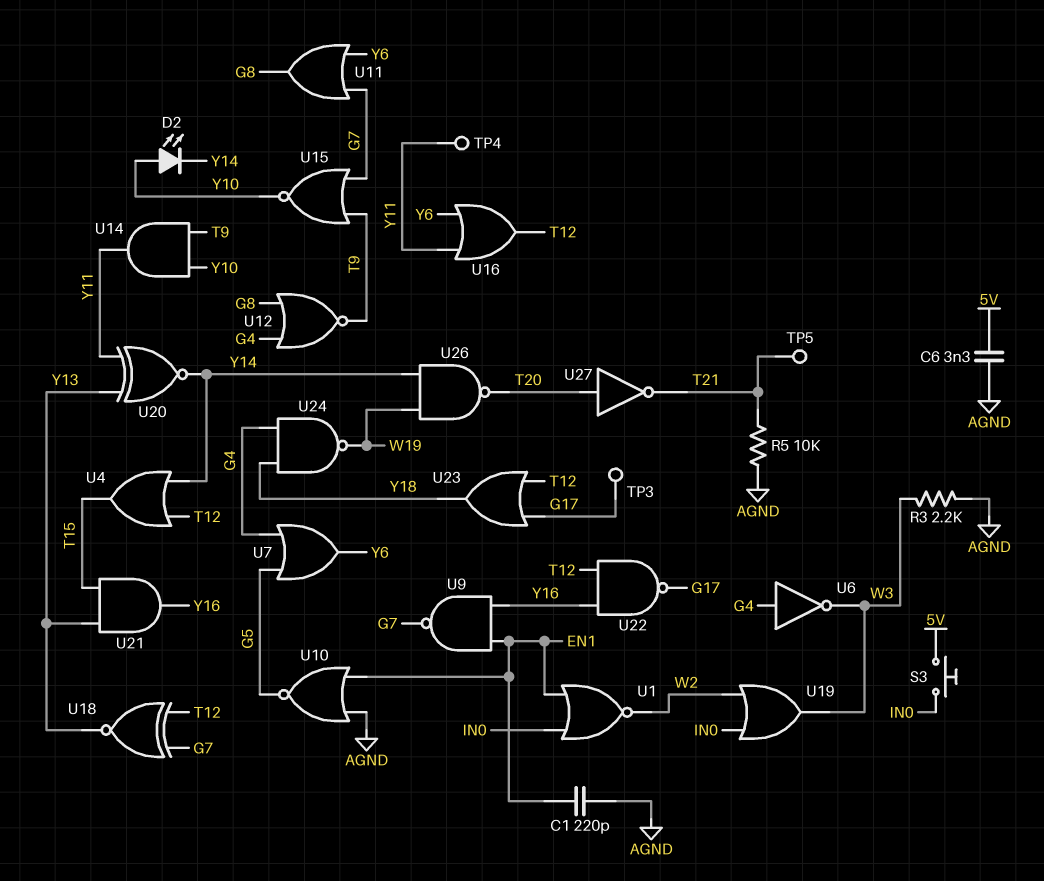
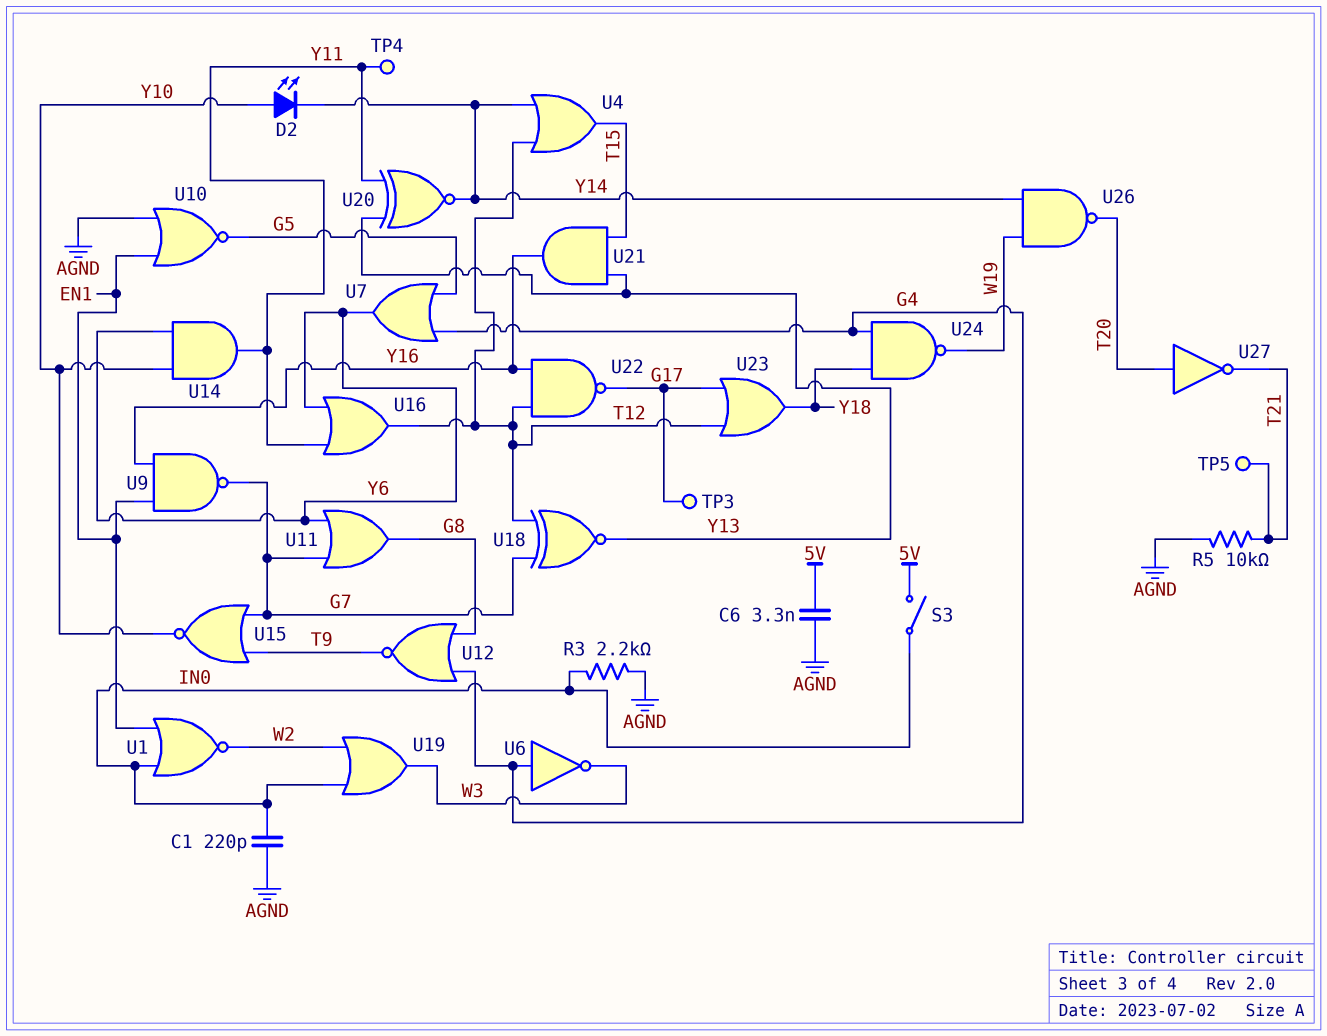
C1: 220pF (AGND, EN1) -> 220pF (AGND, IN0)
R3: 2.2k (AGND, W3) -> 2.2k (AGND, IN0)
S3: button (5V, IN0) -> switch (5V, IN0)
U14: AND (in T9, in Y10, out Y11) -> AND (in Y6, in Y10, out Y11)

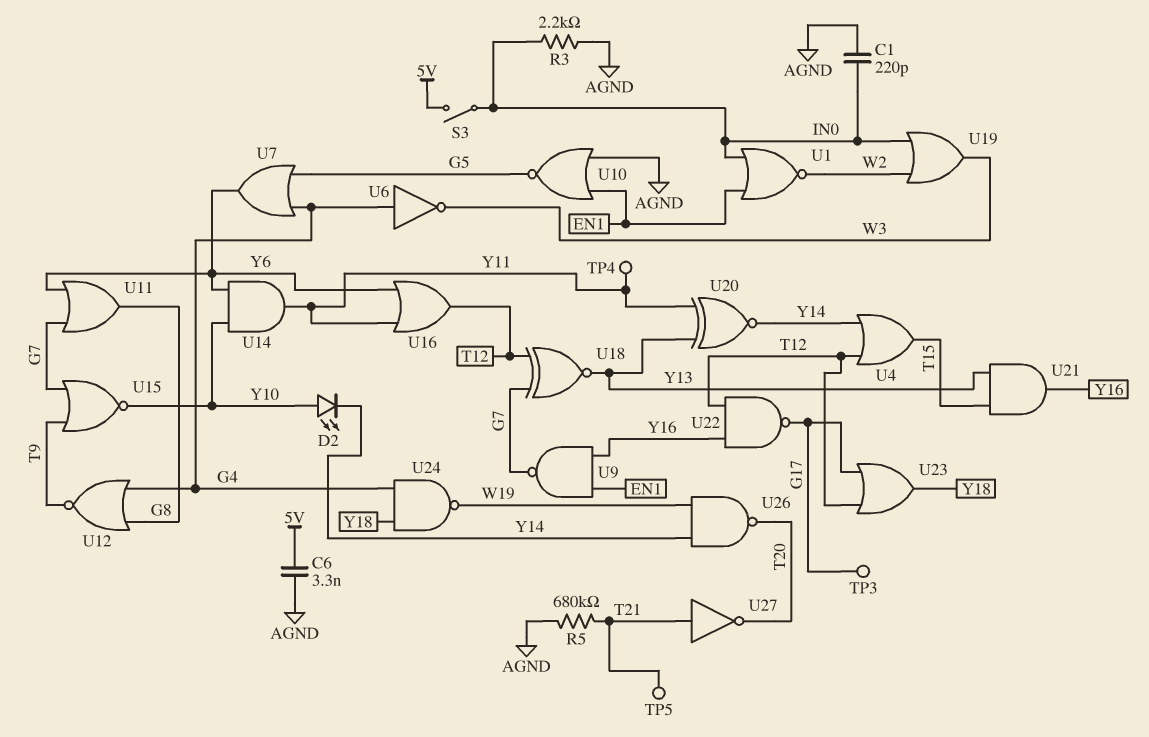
R5: 10k (AGND, T21) -> 680k (AGND, T21)
U27: NOT (in T20, out T21) -> NOT (in T21, out T20)

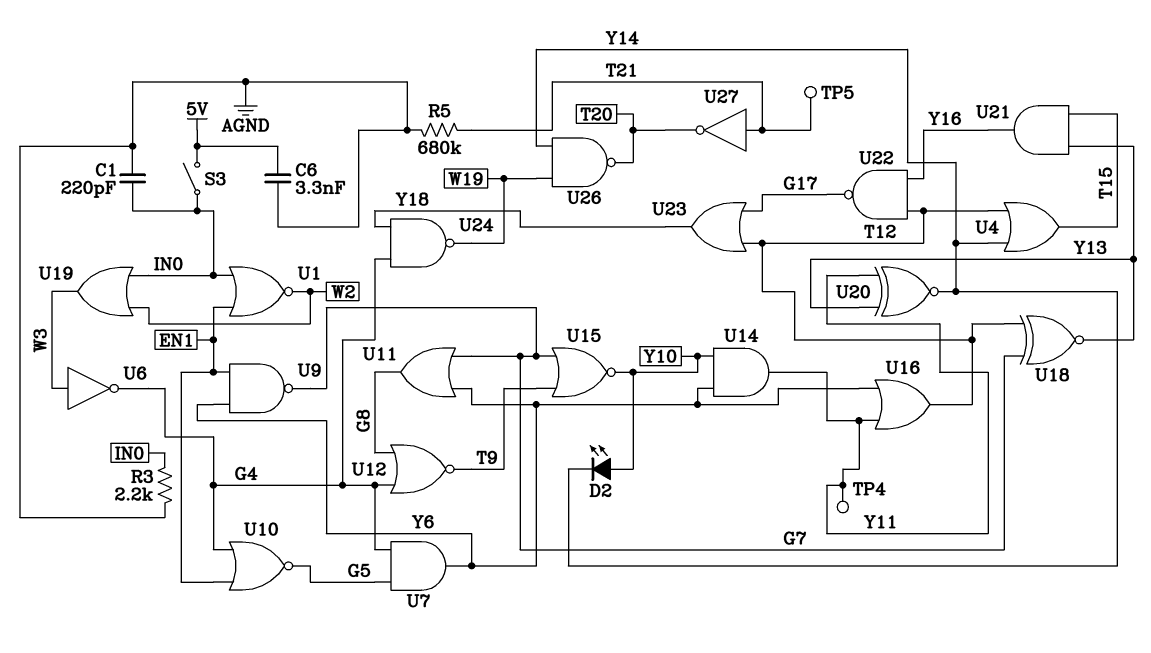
TP3: test point (G17) -> none
U6: NOT (in G4, out W3) -> NOT (in W3, out G4)
U7: OR (in G4, in G5, out Y6) -> AND (in G4, in G5, out Y6)
U9: NAND (in EN1, in Y16, out G7) -> NAND (in EN1, in Y6, out G7)
U10: NOR (in AGND, in EN1, out G5) -> NOR (in EN1, in G4, out G5)

